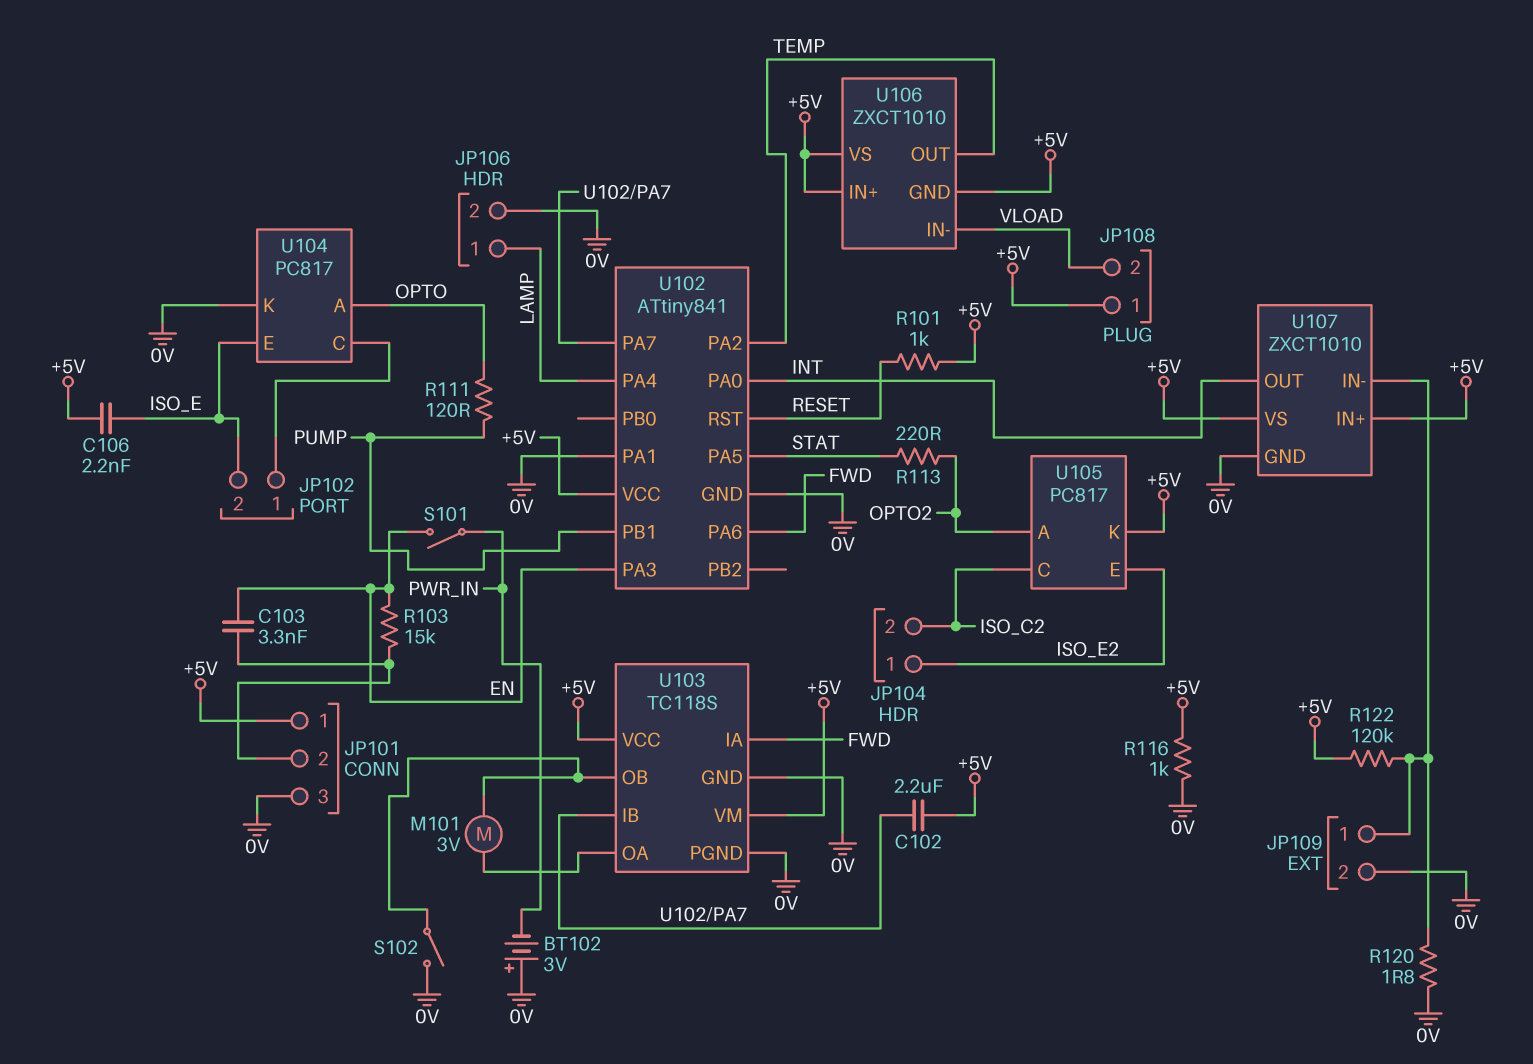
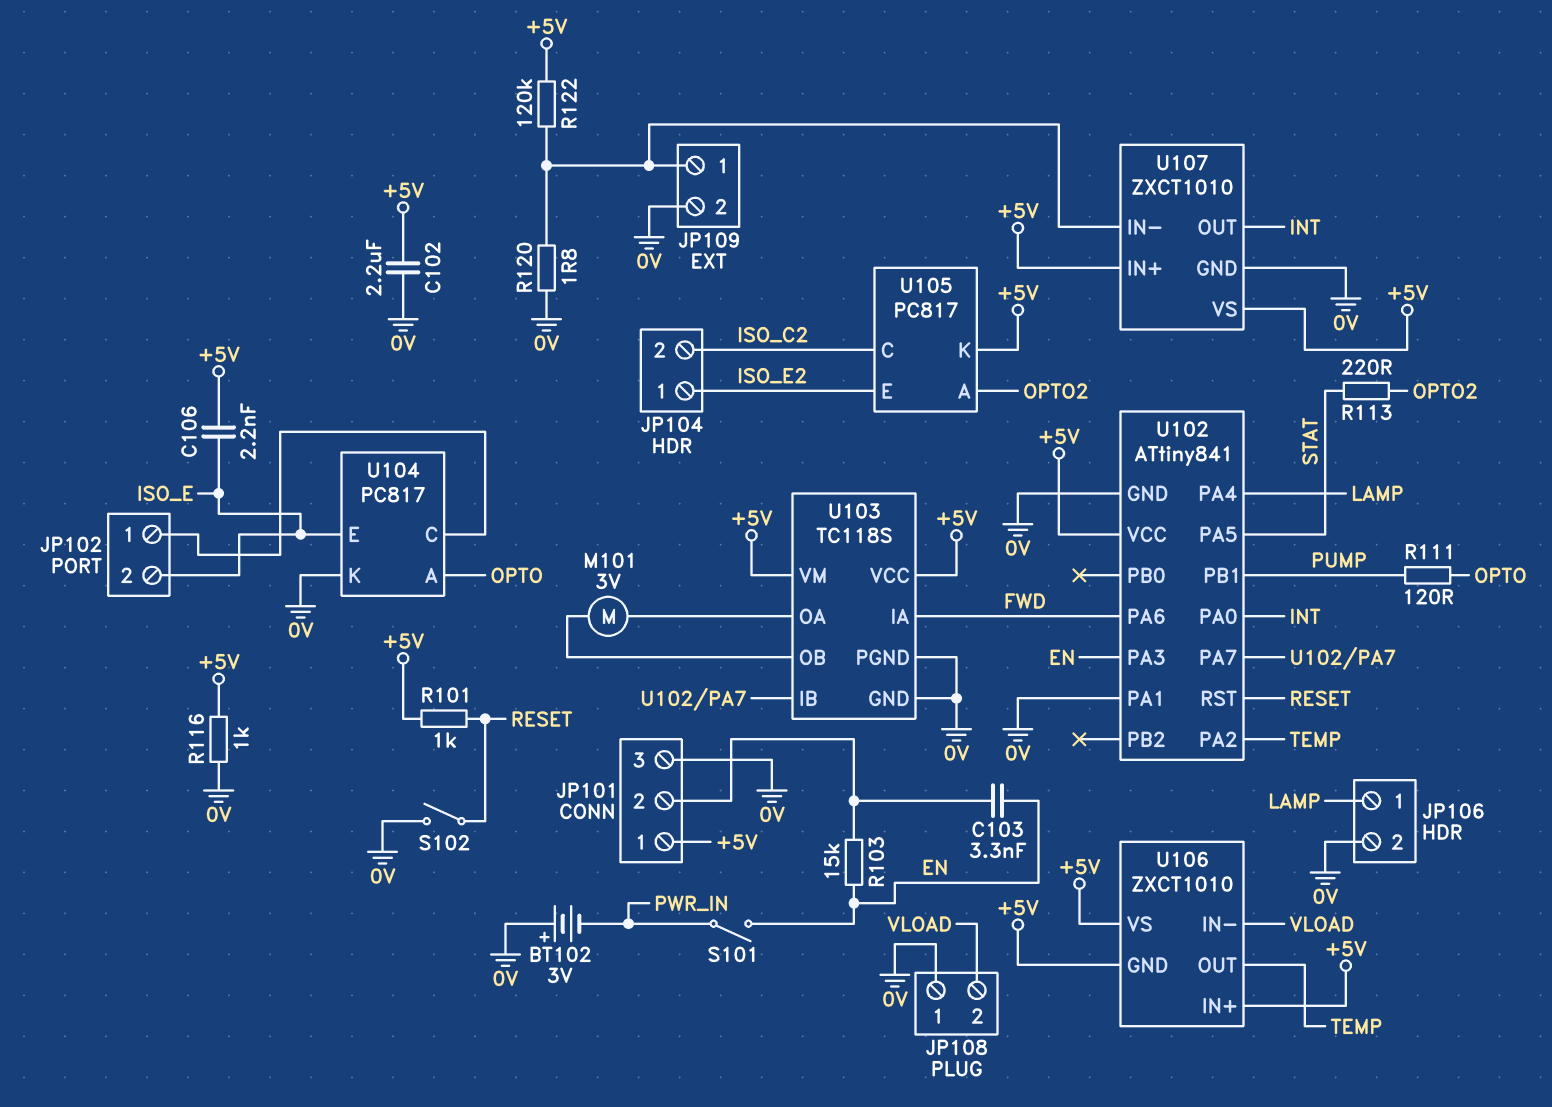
C102: 2.2uF (+5V, U102/PA7) -> 2.2uF (+5V, 0V)
JP108 pin 1: +5V -> 0V
S102: switch (0V, U103/OB) -> switch (0V, RESET)

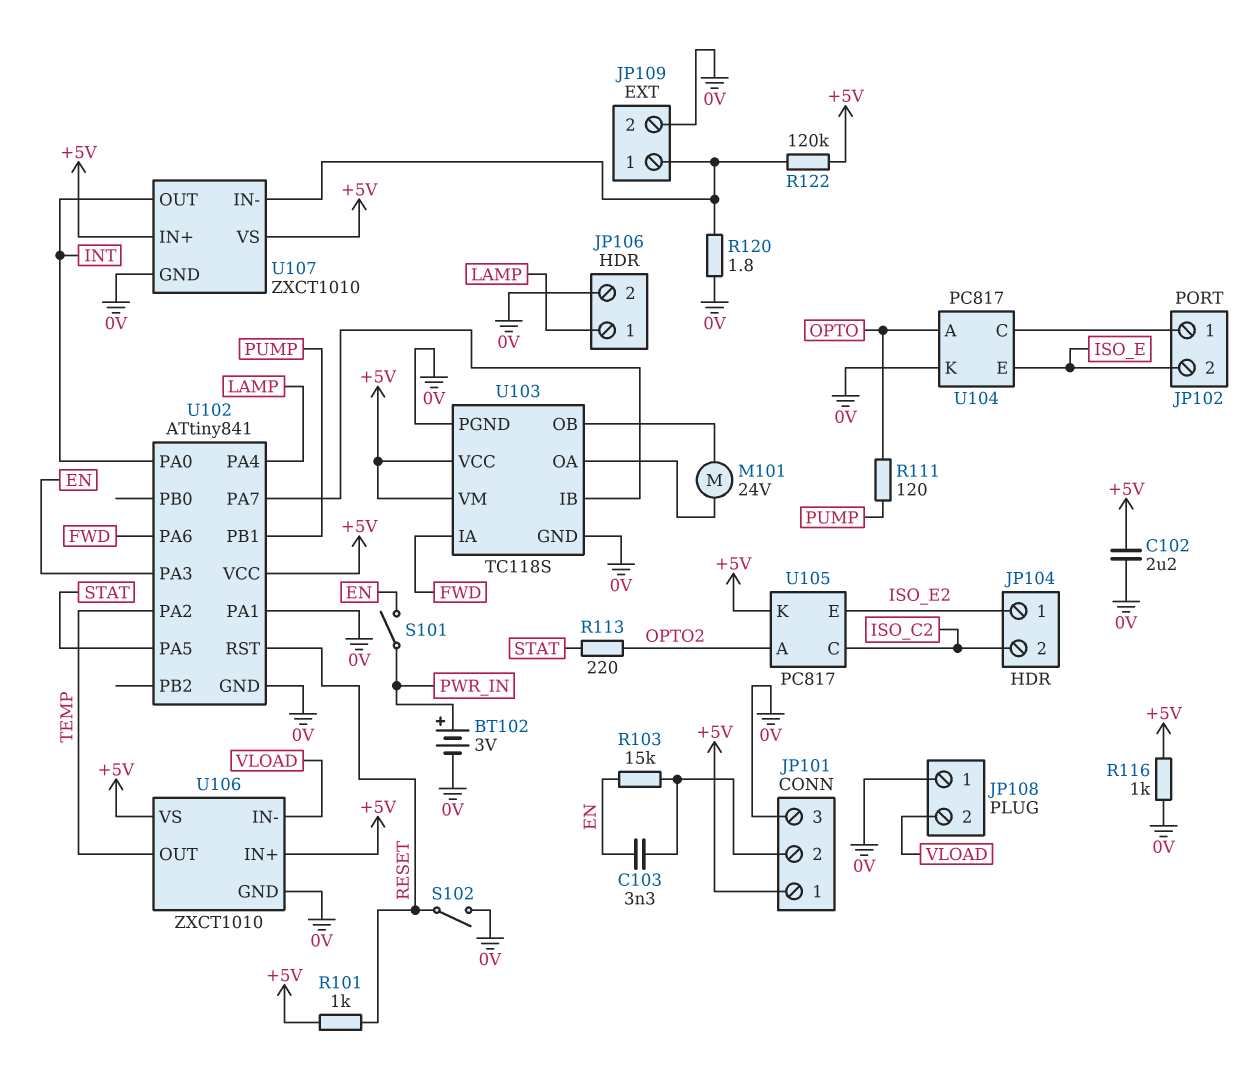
BT102: 3V (plus 0V, minus PWR_IN) -> 3V (plus PWR_IN, minus 0V)
C106: 2.2nF (+5V, ISO_E) -> none
M101: motor 3V (U103/OA, U103/OB) -> motor 24V (U103/OA, U103/OB)
U106 pin GND: +5V -> 0V

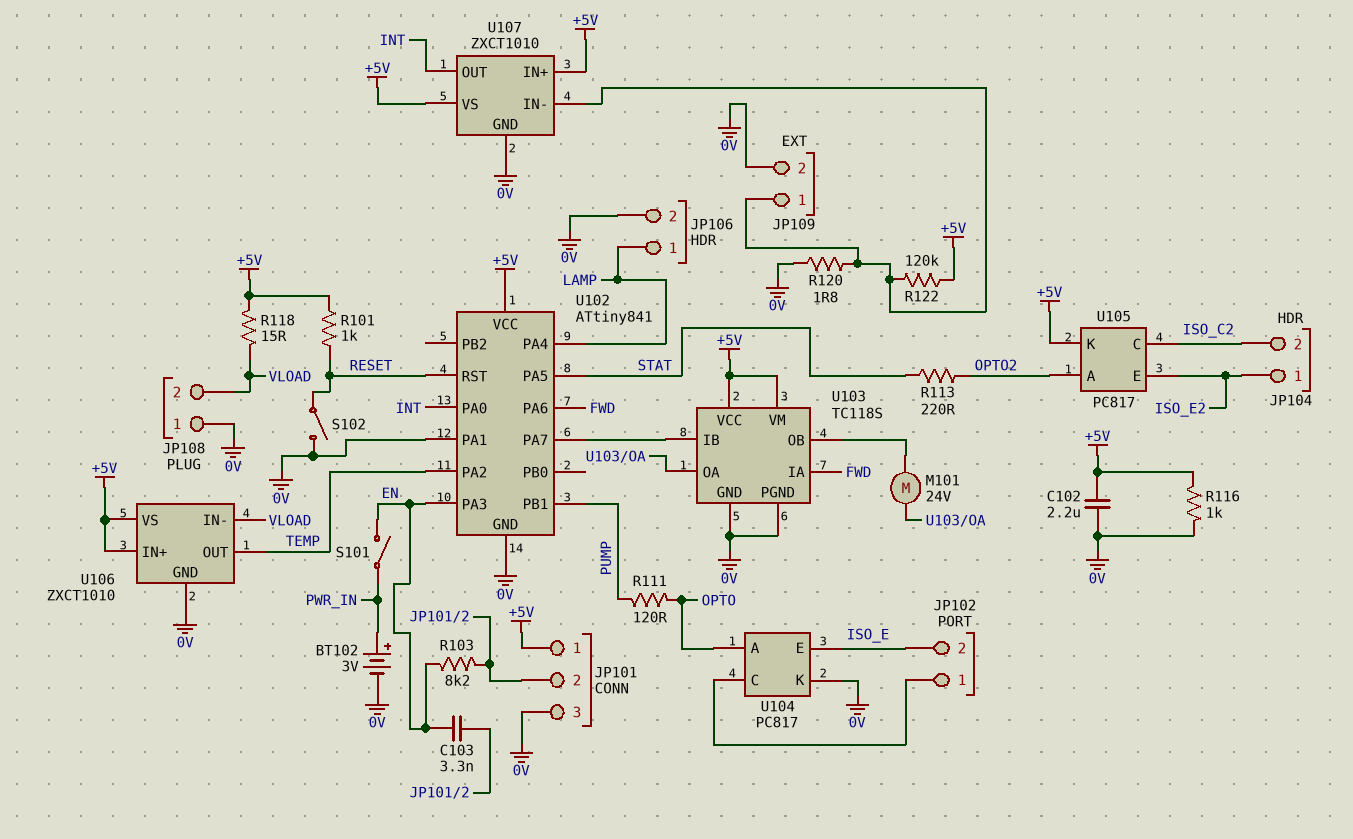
R103: 15k (EN, JP101/2) -> 8.2k (EN, JP101/2)
R118: none -> 15 (+5V, VLOAD)

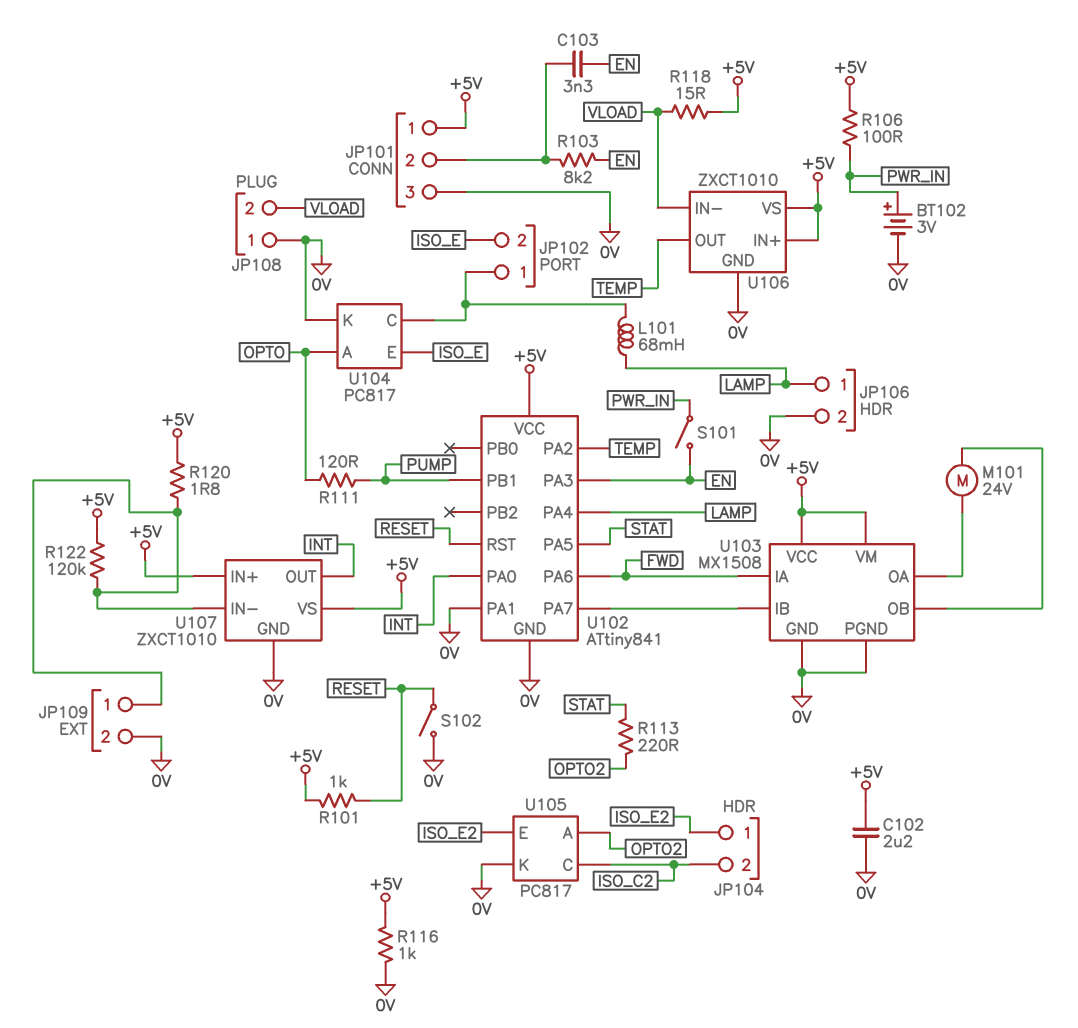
L101: none -> 68mH (JP102/1, LAMP)
R106: none -> 100 (+5V, PWR_IN)
R120: 1.8 (0V, JP109/1) -> 1.8 (+5V, JP109/1)
U103: TC118S -> MX1508
U105 pin K: +5V -> 0V

